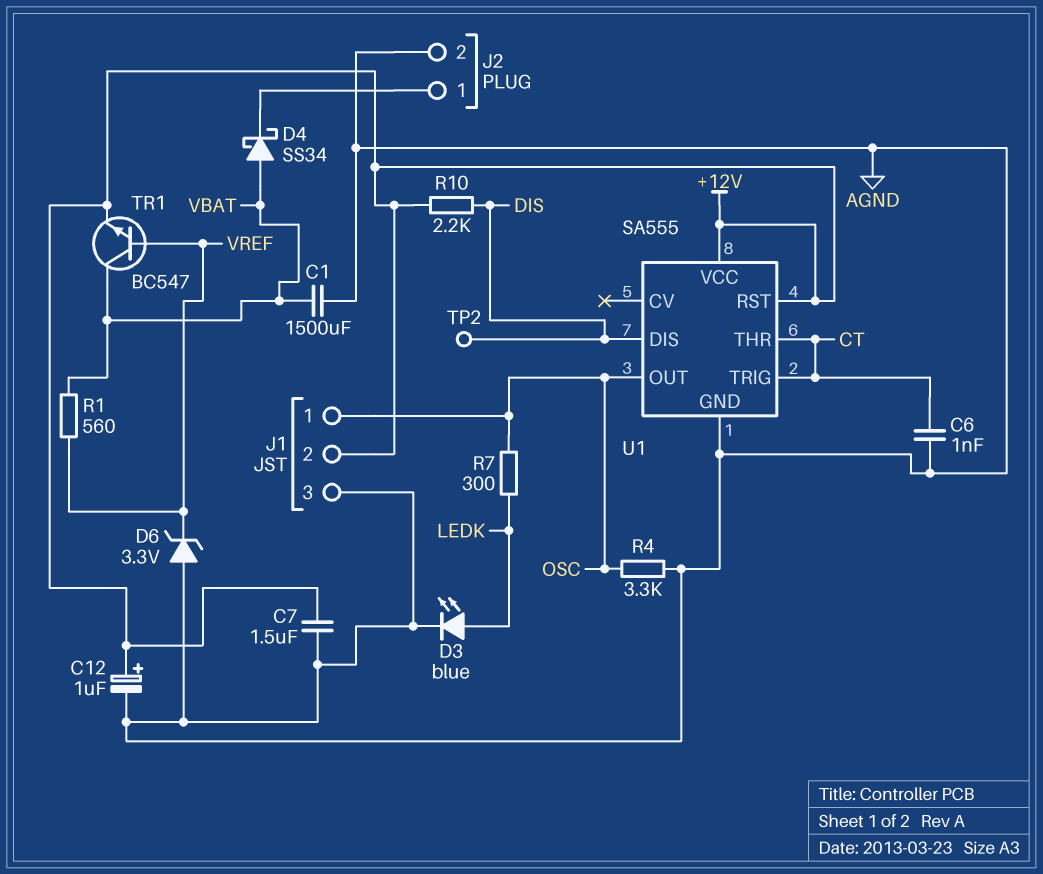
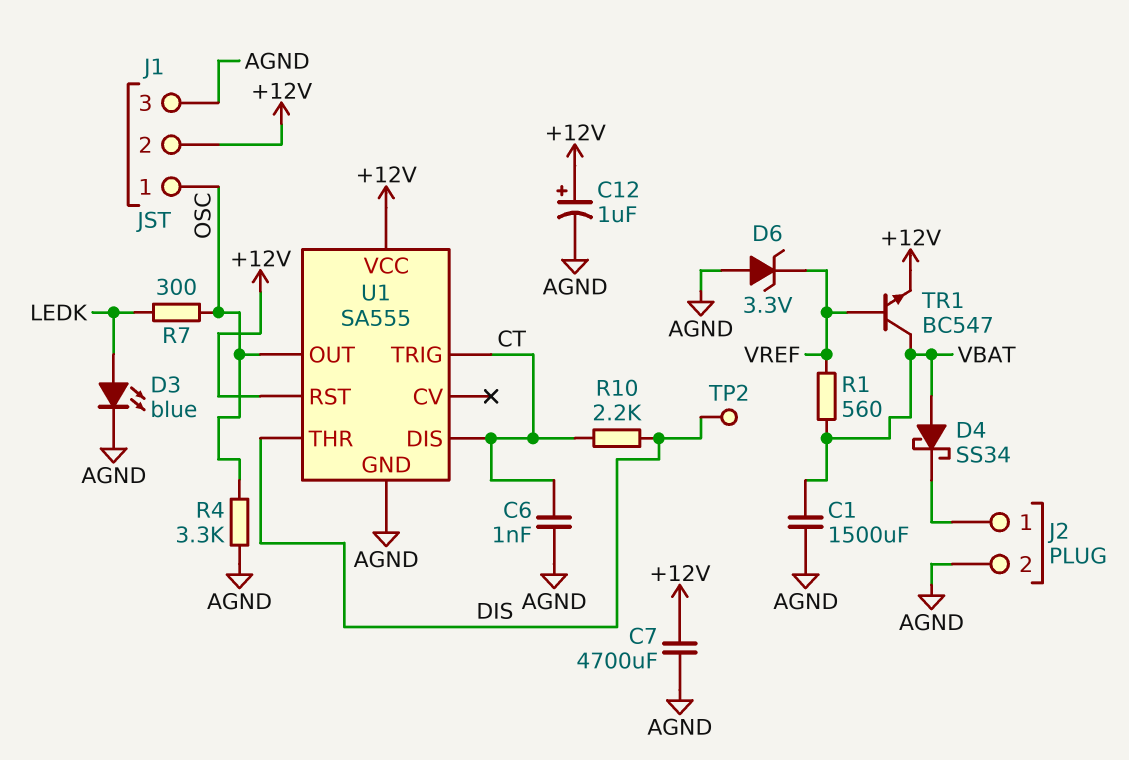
C7: 1.5uF (+12V, AGND) -> 4700uF (+12V, AGND)
R10: 2.2k (+12V, DIS) -> 2.2k (CT, DIS)
U1 pin DIS: DIS -> CT
U1 pin THR: CT -> DIS

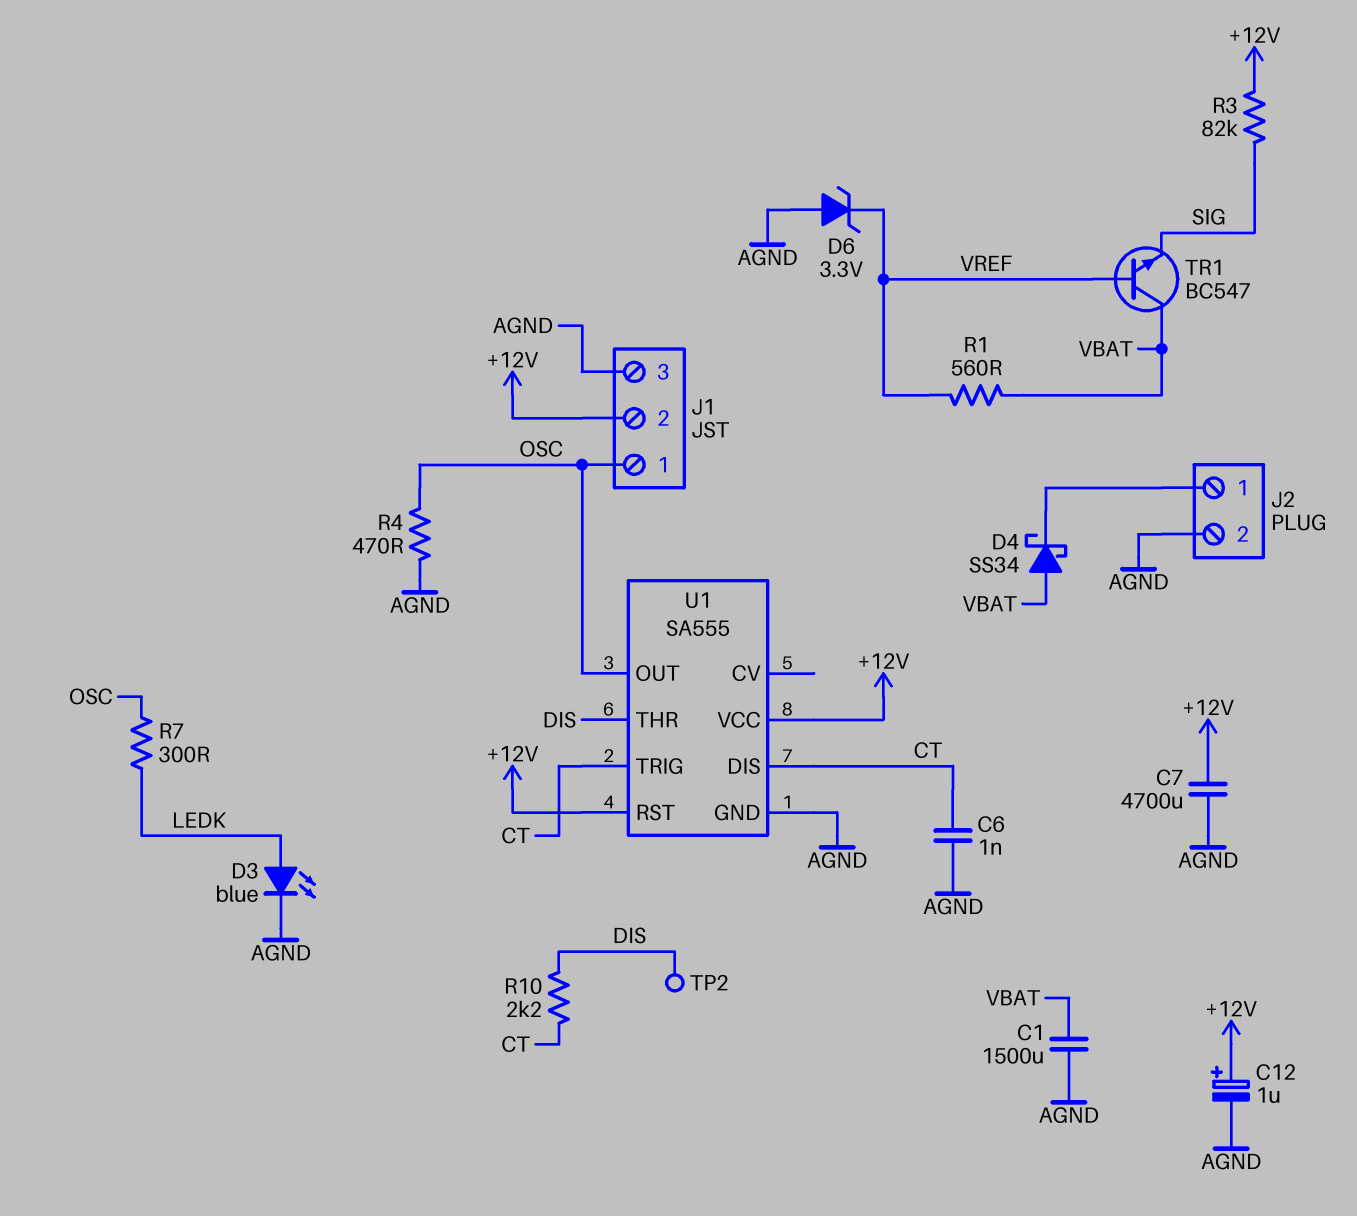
R3: none -> 82k (+12V, SIG)
R4: 3.3k (AGND, OSC) -> 470 (AGND, OSC)
TR1: NPN BC547 (B VREF, C VBAT, E +12V) -> NPN BC547 (B VREF, C VBAT, E SIG)

